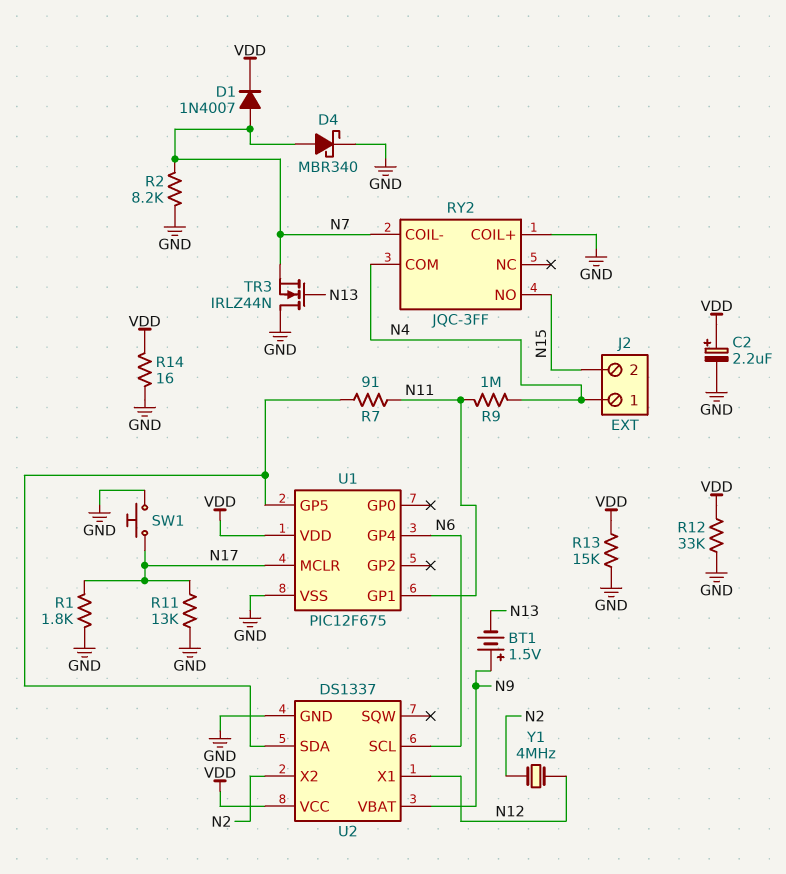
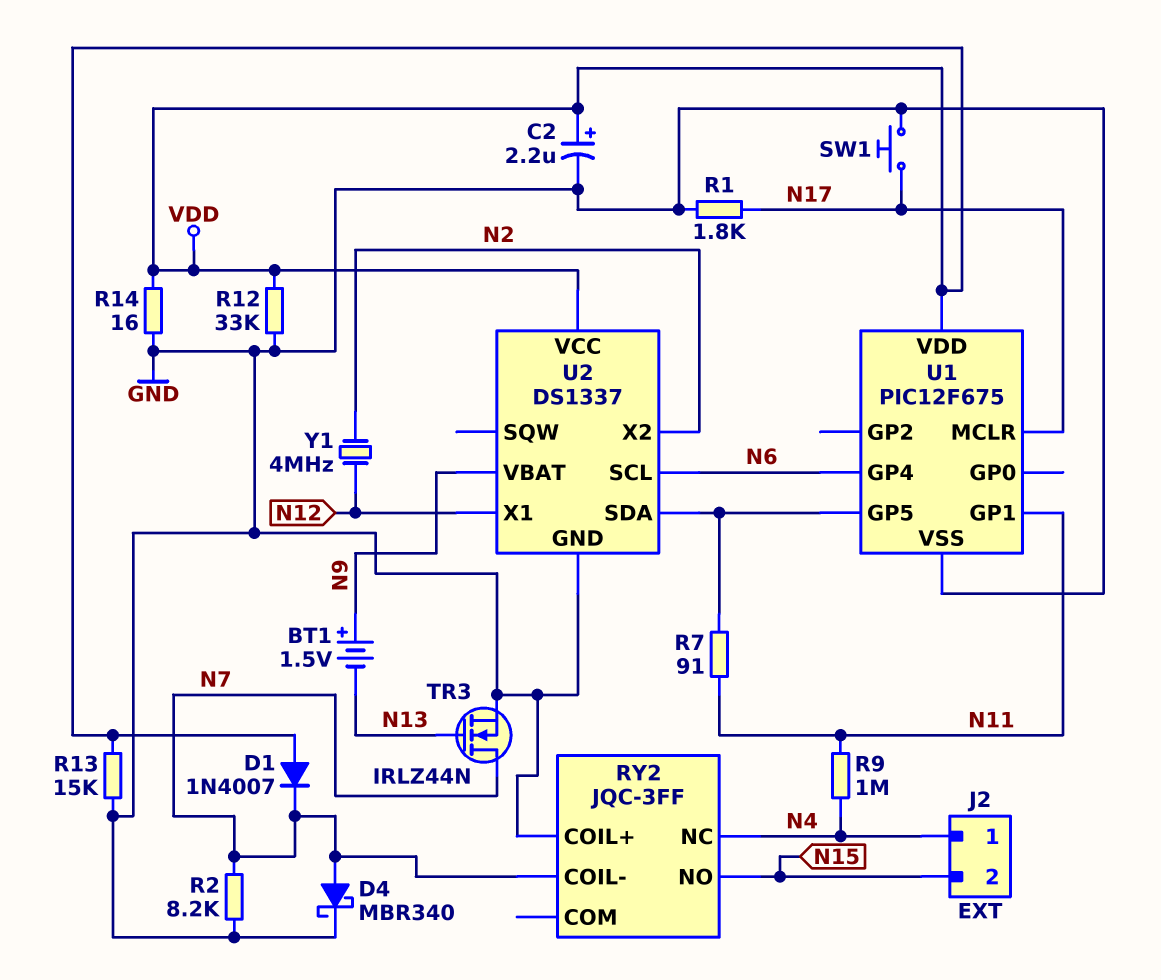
D1: diode 1N4007 (A N7, K VDD) -> diode 1N4007 (A VDD, K N7)
R11: 13k (GND, N17) -> none
RY2 pin COM: N4 -> none
RY2 pin NC: none -> N4
TR3: NMOS IRLZ44N (G N13, D GND, S N7) -> NMOS IRLZ44N (G N13, D N7, S GND)

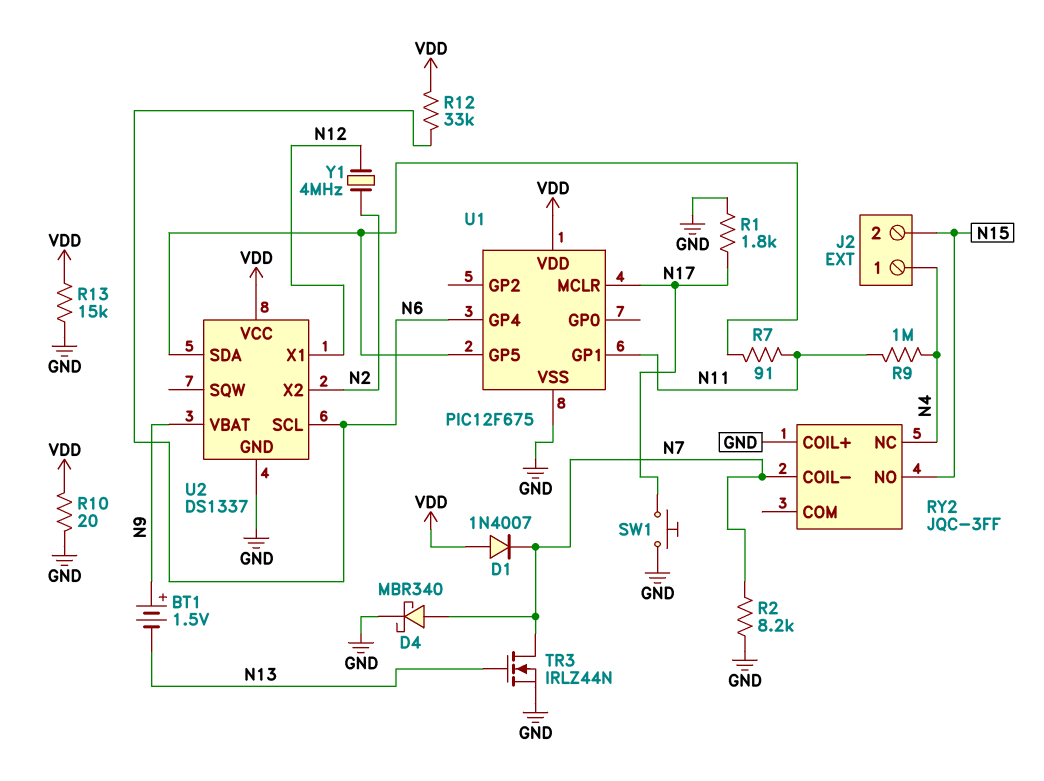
C2: 2.2uF (plus VDD, minus GND) -> none
R10: none -> 20 (GND, VDD)
R12: 33k (GND, VDD) -> 33k (N6, VDD)
R14: 16 (GND, VDD) -> none

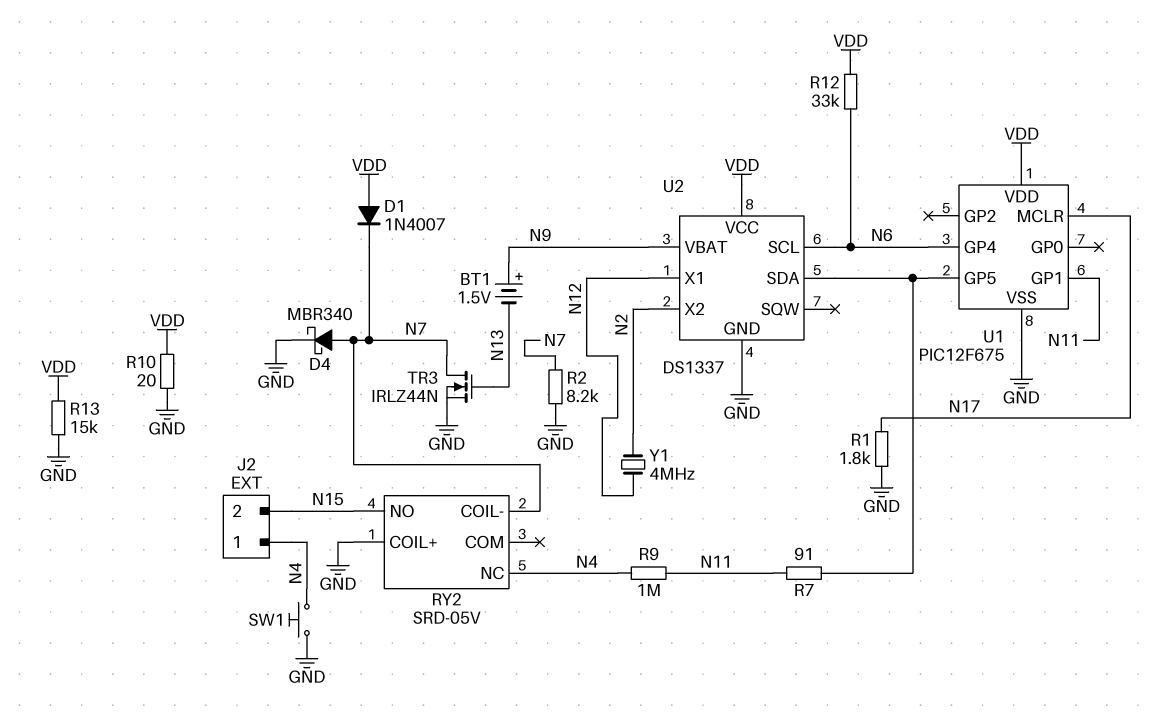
RY2: JQC-3FF -> SRD-05V
SW1: button (GND, N17) -> button (GND, N4)

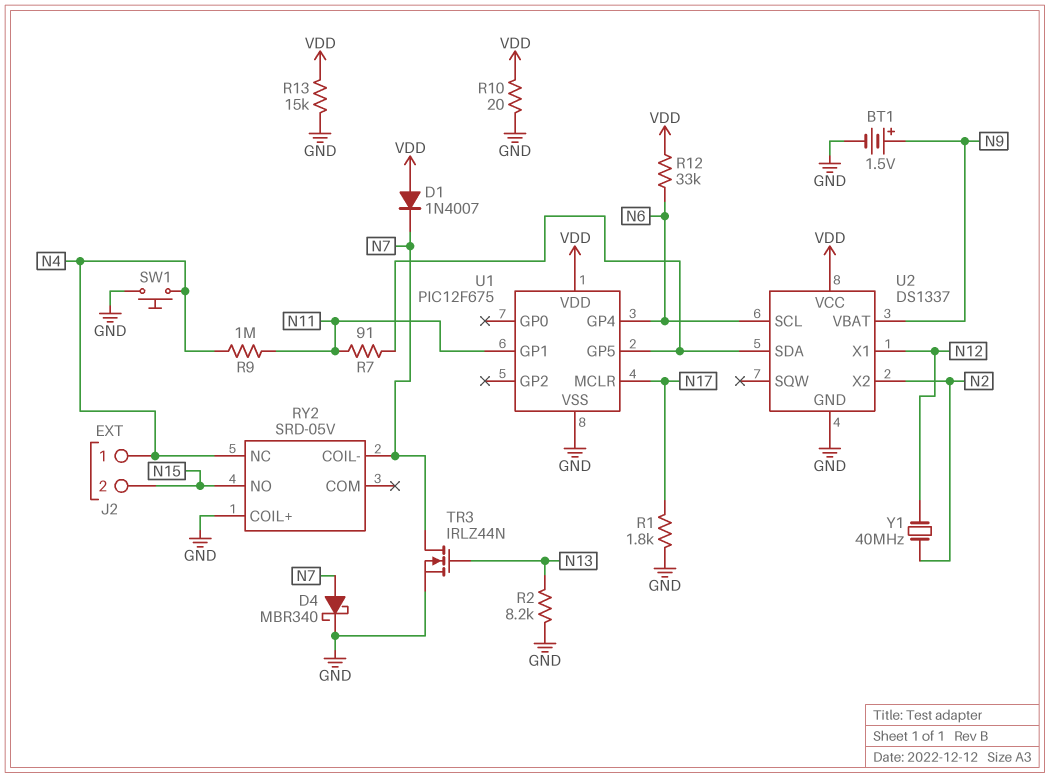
BT1: 1.5V (plus N9, minus N13) -> 1.5V (plus N9, minus GND)
R2: 8.2k (GND, N7) -> 8.2k (GND, N13)
Y1: 4MHz (N2, N12) -> 40MHz (N2, N12)

